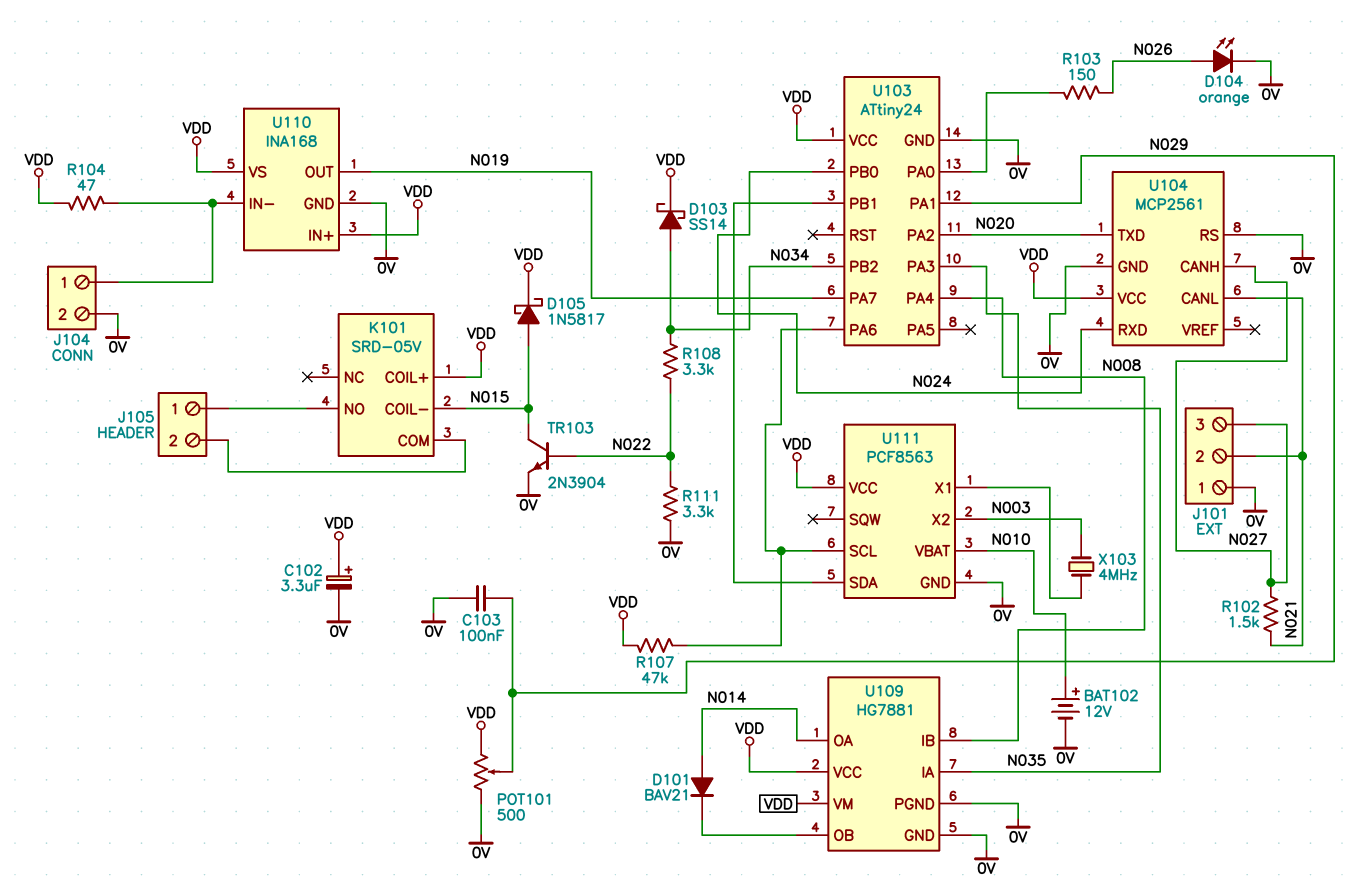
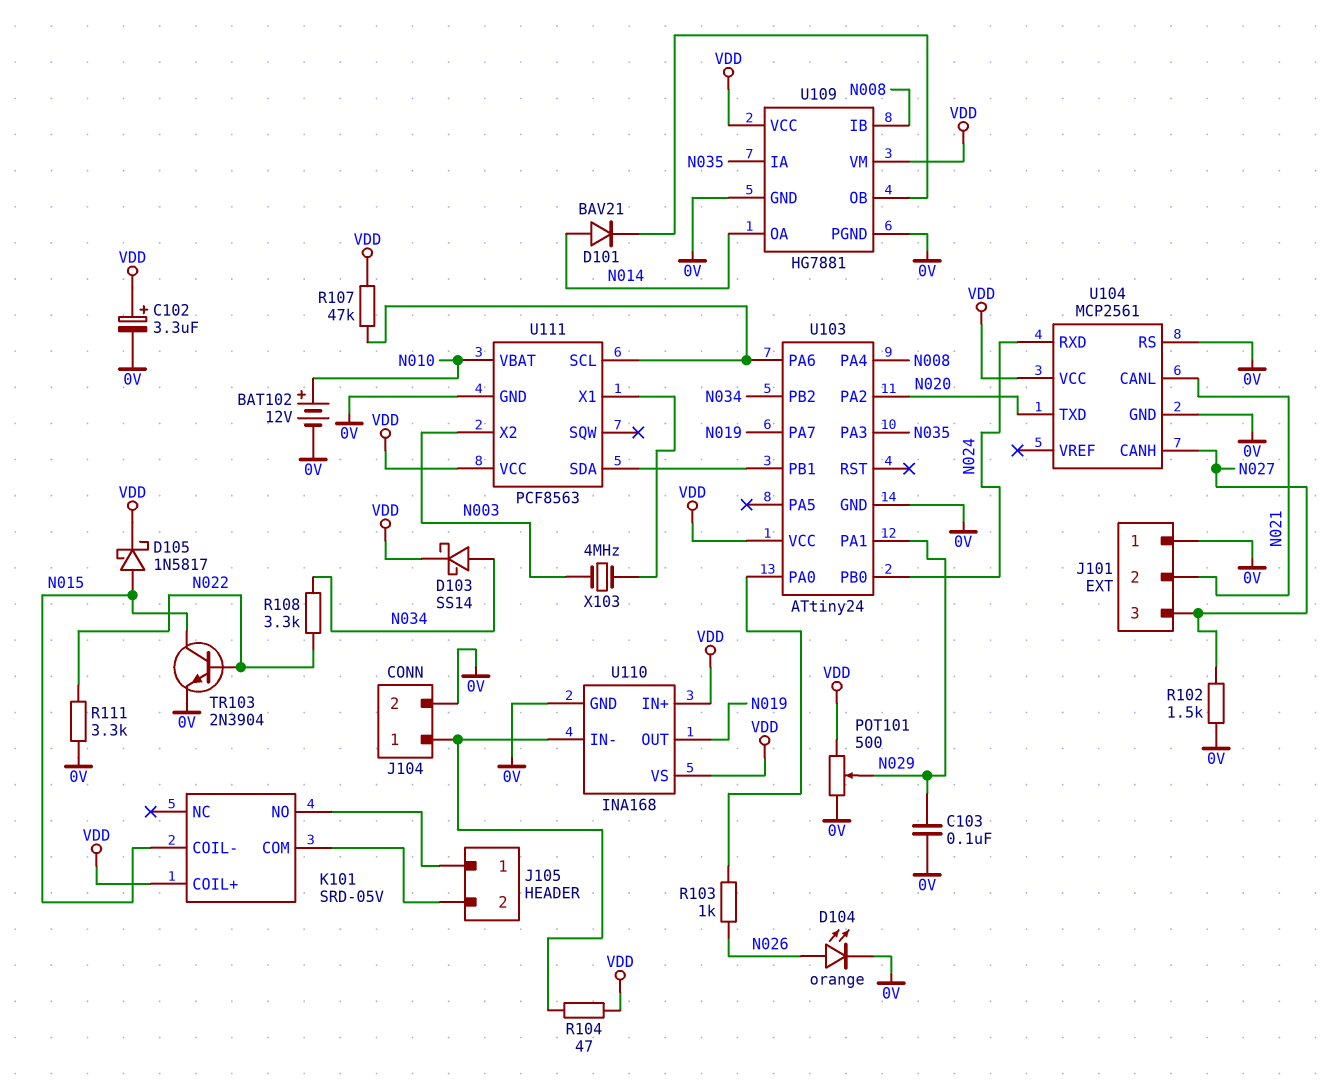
R102: 1.5k (N021, N027) -> 1.5k (0V, N027)
R103: 150 (N026, U103/PA0) -> 1k (N026, U103/PA0)

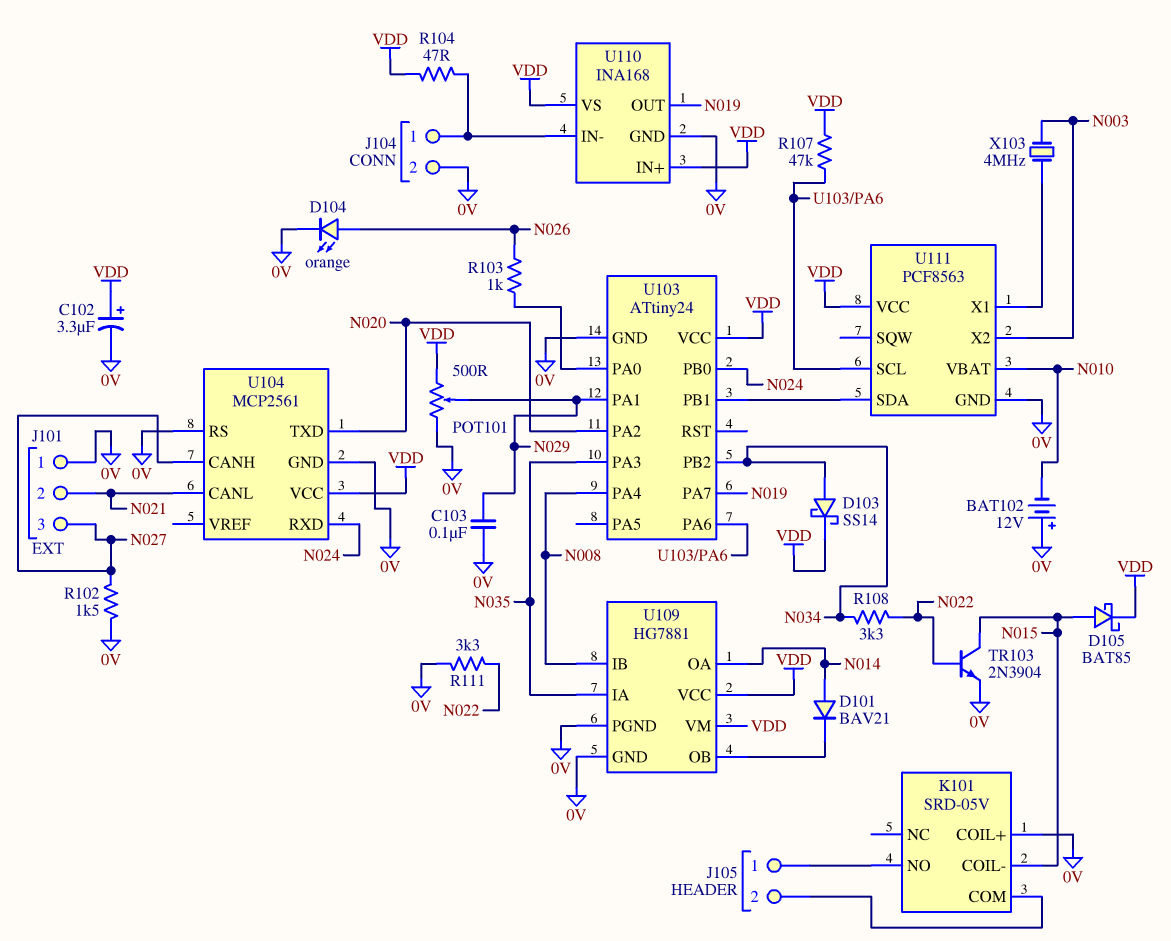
BAT102: 12V (plus N010, minus 0V) -> 12V (plus 0V, minus N010)
D105: schottky 1N5817 (A N015, K VDD) -> schottky BAT85 (A N015, K VDD)
K101 pin COIL+: VDD -> 0V

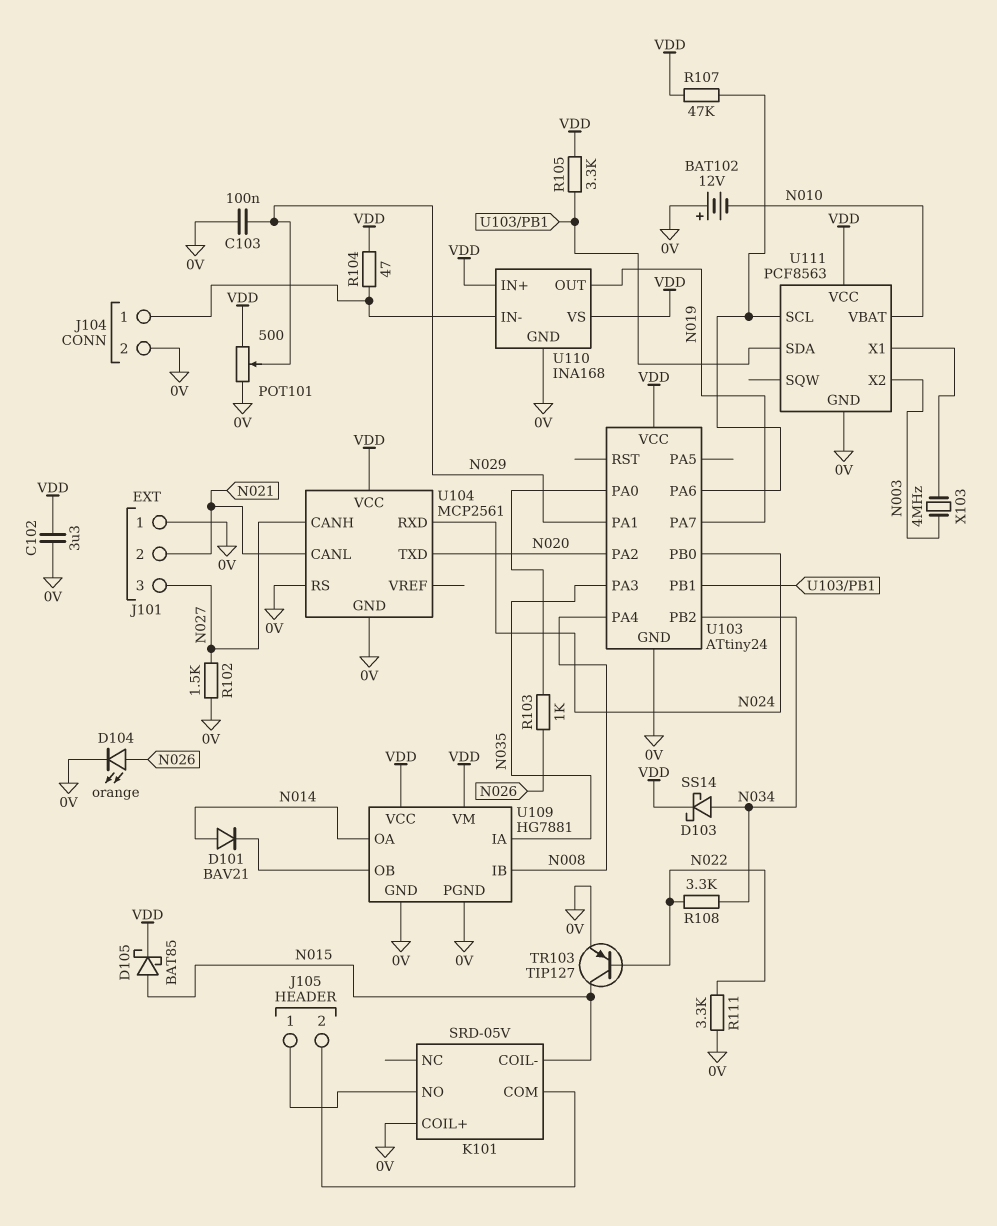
C102: 3.3uF (plus VDD, minus 0V) -> 3.3uF (0V, VDD)
R105: none -> 3.3k (U103/PB1, VDD)
TR103: NPN 2N3904 (B N022, C N015, E 0V) -> PNP TIP127 (B N022, C N015, E 0V)

